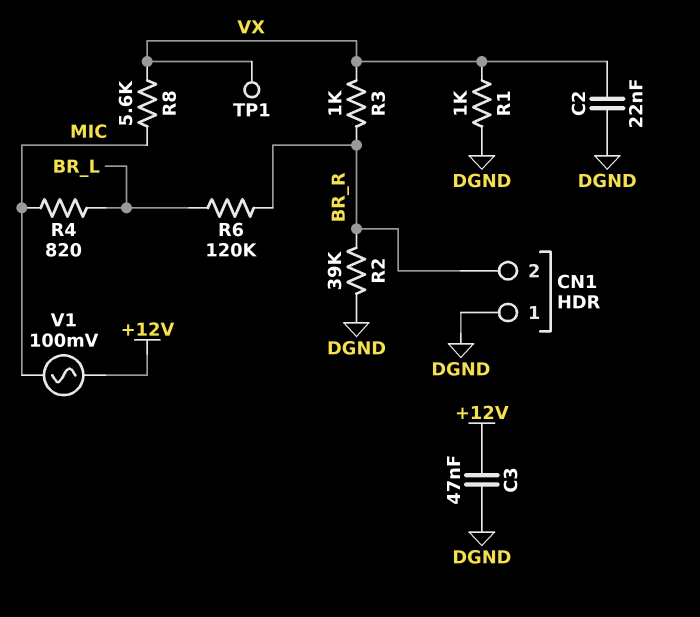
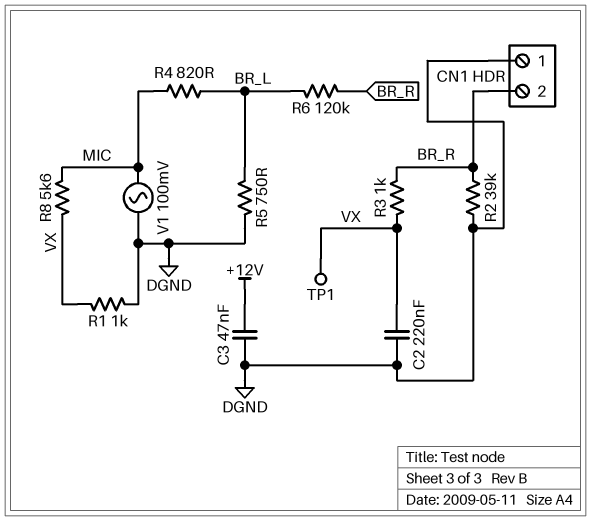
C2: 22nF (DGND, VX) -> 220nF (DGND, VX)
R5: none -> 750 (BR_L, DGND)
V1: AC 100mV (+12V, MIC) -> AC 100mV (DGND, MIC)

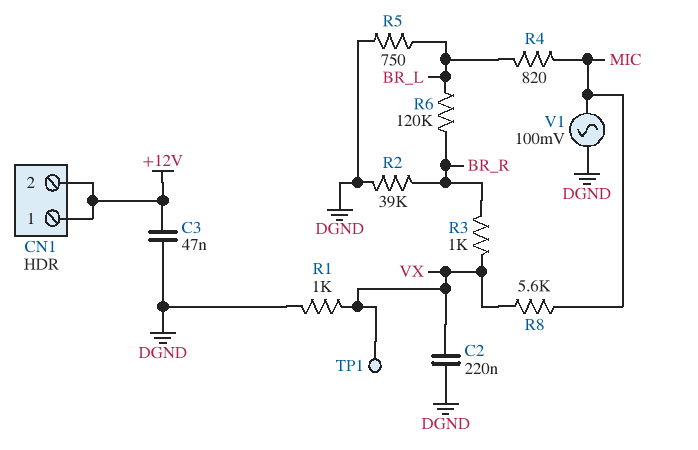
CN1 pin 1: DGND -> +12V
CN1 pin 2: BR_R -> +12V

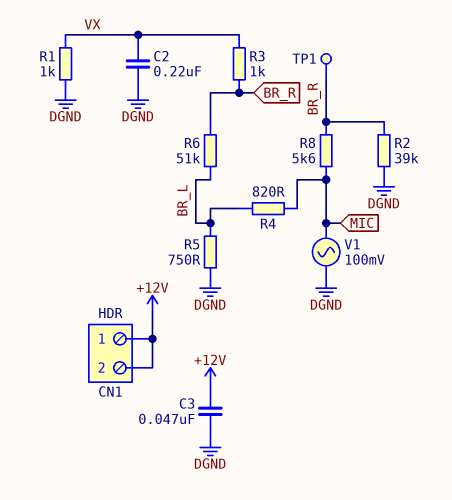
R6: 120k (BR_L, BR_R) -> 51k (BR_L, BR_R)
R8: 5.6k (MIC, VX) -> 5.6k (BR_R, MIC)
TP1: test point (VX) -> test point (BR_R)

